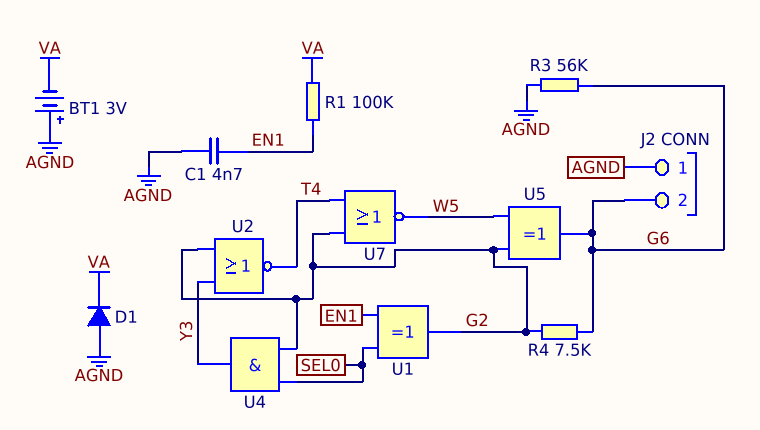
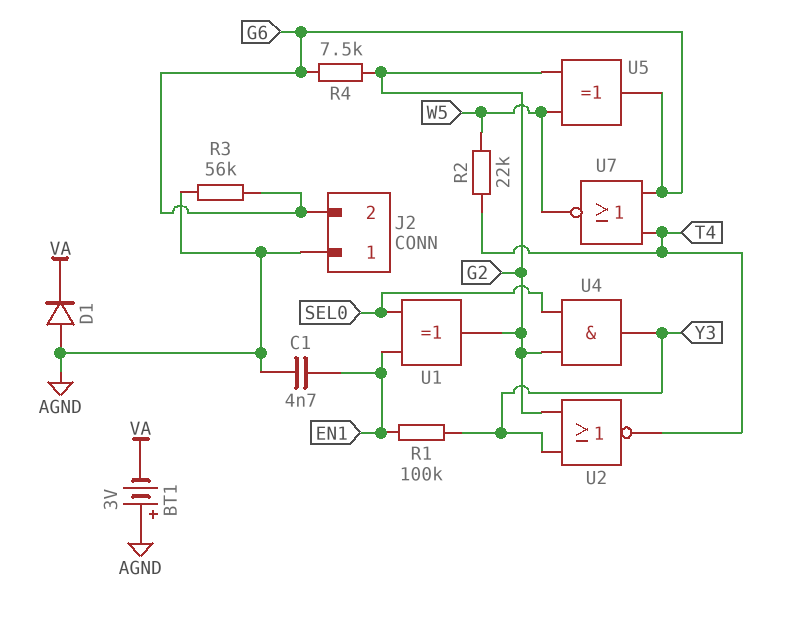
R1: 100k (EN1, VA) -> 100k (EN1, Y3)
R2: none -> 22k (T4, W5)
U7: NOR (in G2, in T4, out W5) -> NOR (in G6, in T4, out W5)

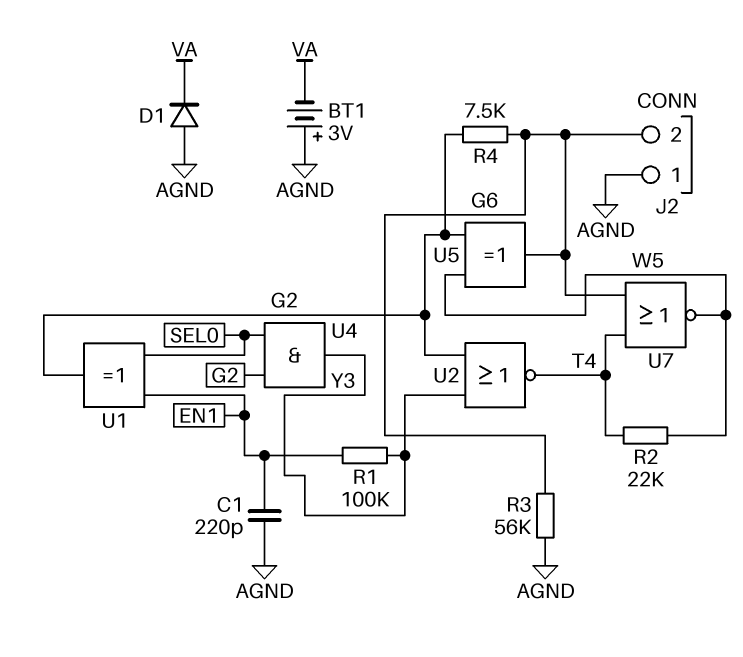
C1: 4.7nF (AGND, EN1) -> 220pF (AGND, EN1)

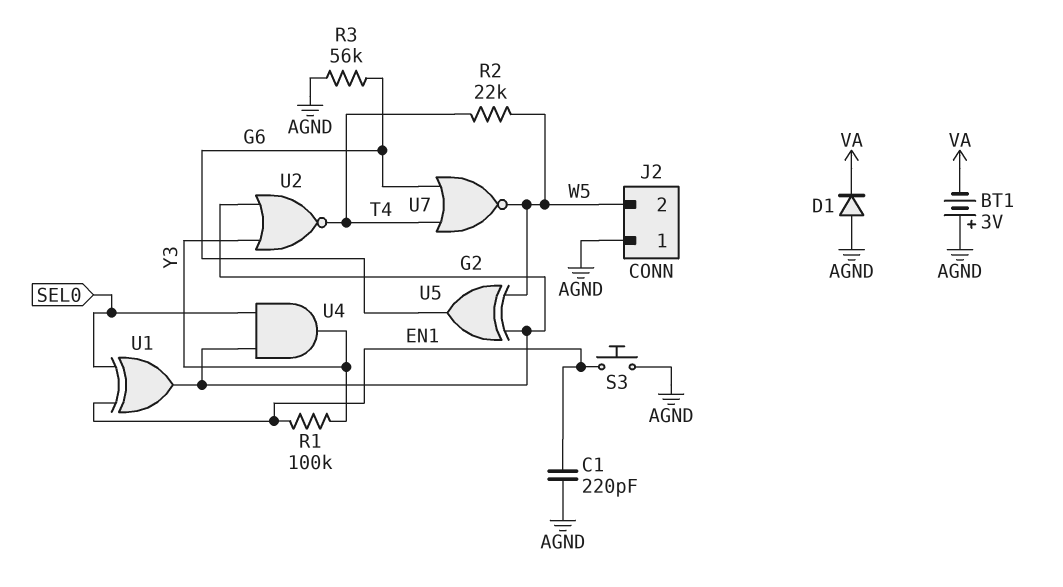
J2 pin 2: G6 -> W5
R4: 7.5k (G2, G6) -> none
S3: none -> button (AGND, EN1)

